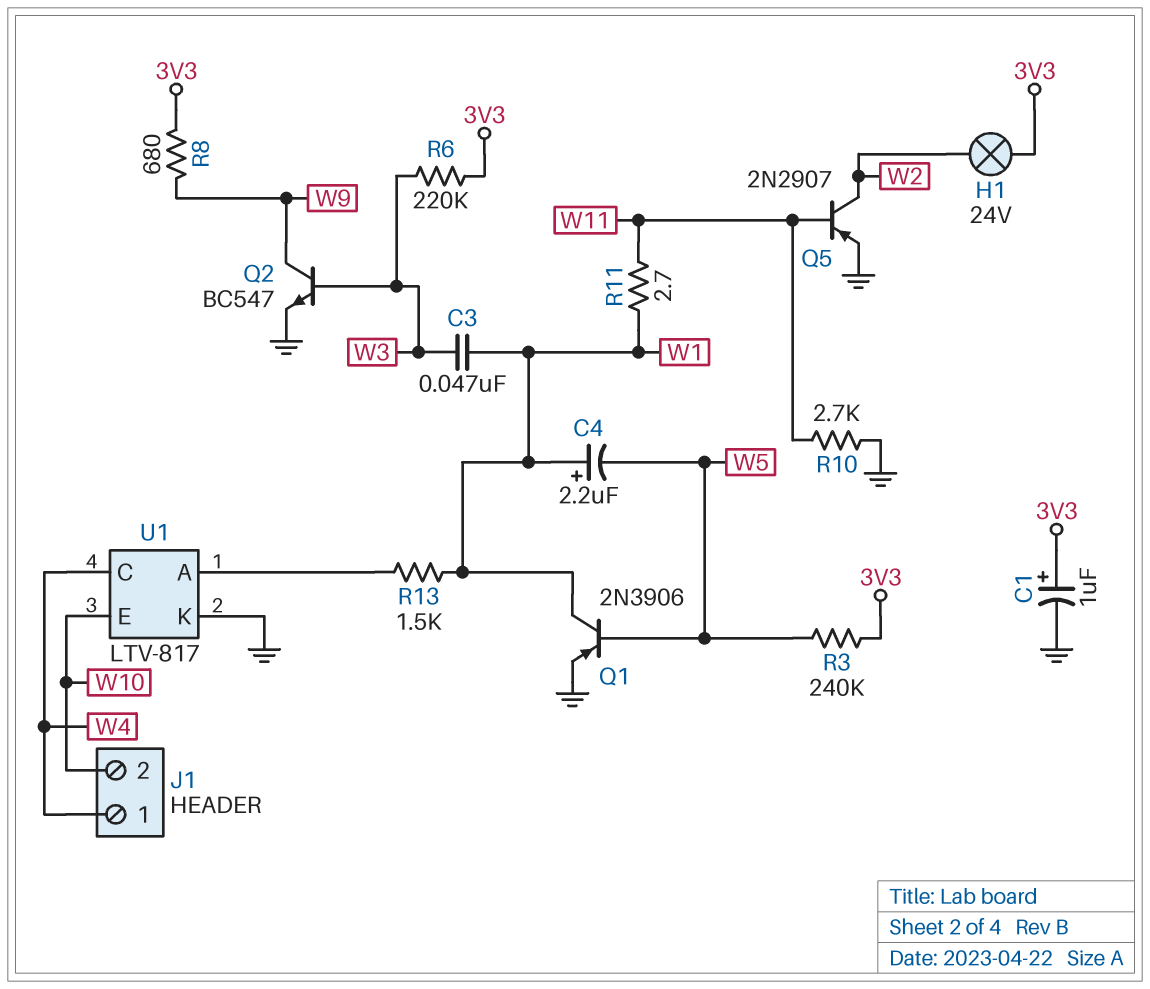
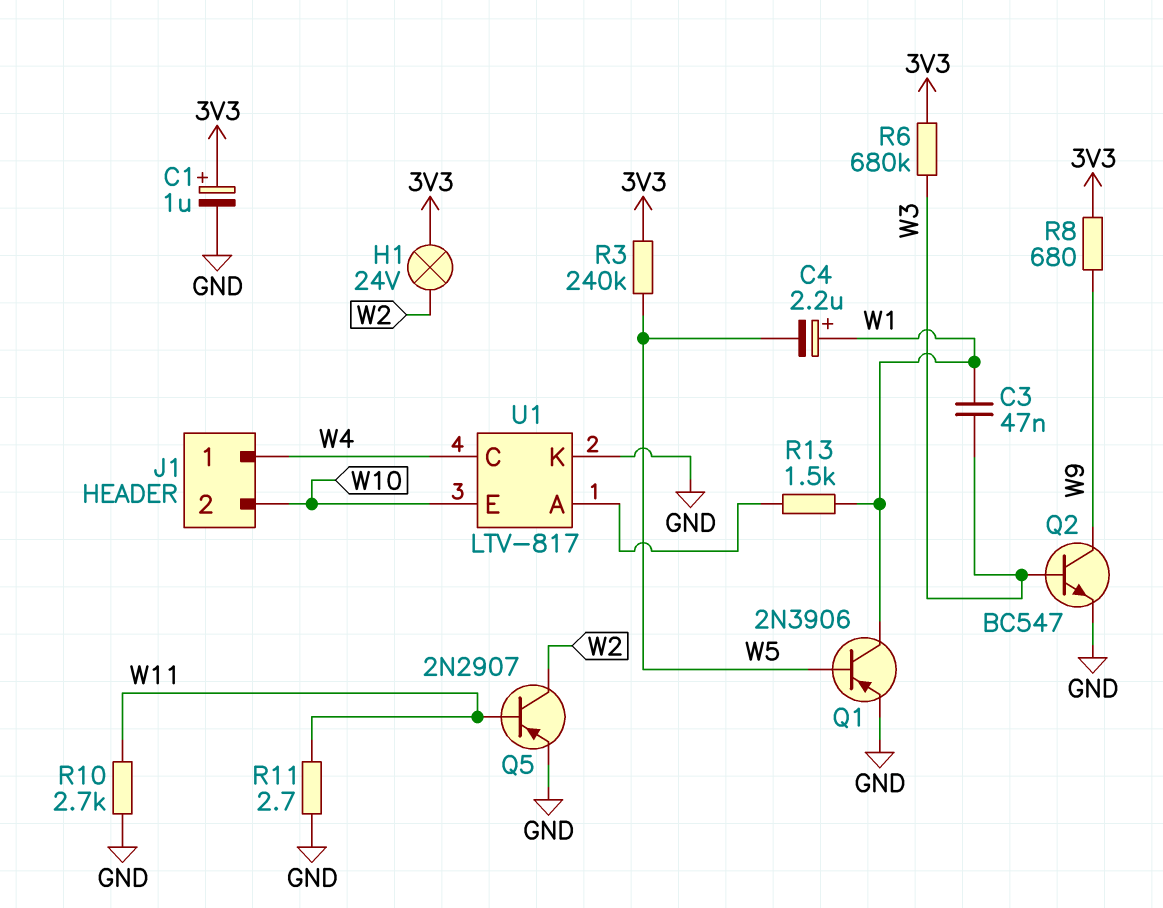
R6: 220k (3V3, W3) -> 680k (3V3, W3)
R11: 2.7 (W1, W11) -> 2.7 (GND, W11)

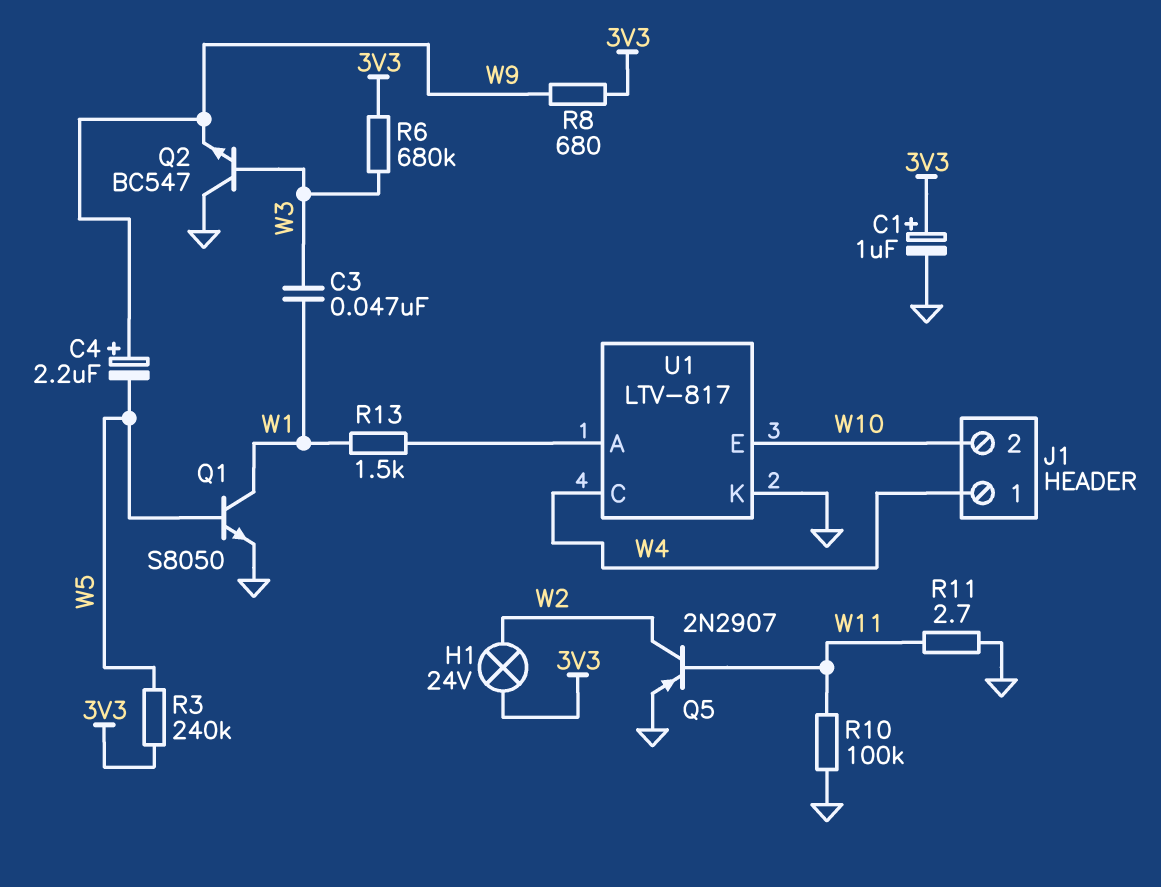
C4: 2.2uF (plus W1, minus W5) -> 2.2uF (plus W9, minus W5)
Q1: PNP 2N3906 (B W5, C W1, E GND) -> NPN S8050 (B W5, C W1, E GND)
Q2: NPN BC547 (B W3, C W9, E GND) -> NPN BC547 (B W3, C GND, E W9)
R10: 2.7k (GND, W11) -> 100k (GND, W11)

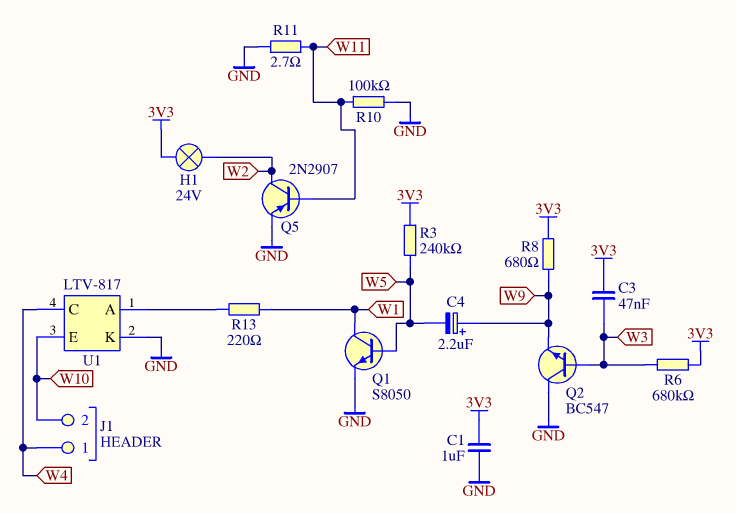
C1: 1uF (plus 3V3, minus GND) -> 1uF (3V3, GND)
C3: 47nF (W1, W3) -> 47nF (3V3, W3)
R13: 1.5k (U1/A, W1) -> 220 (U1/A, W1)

